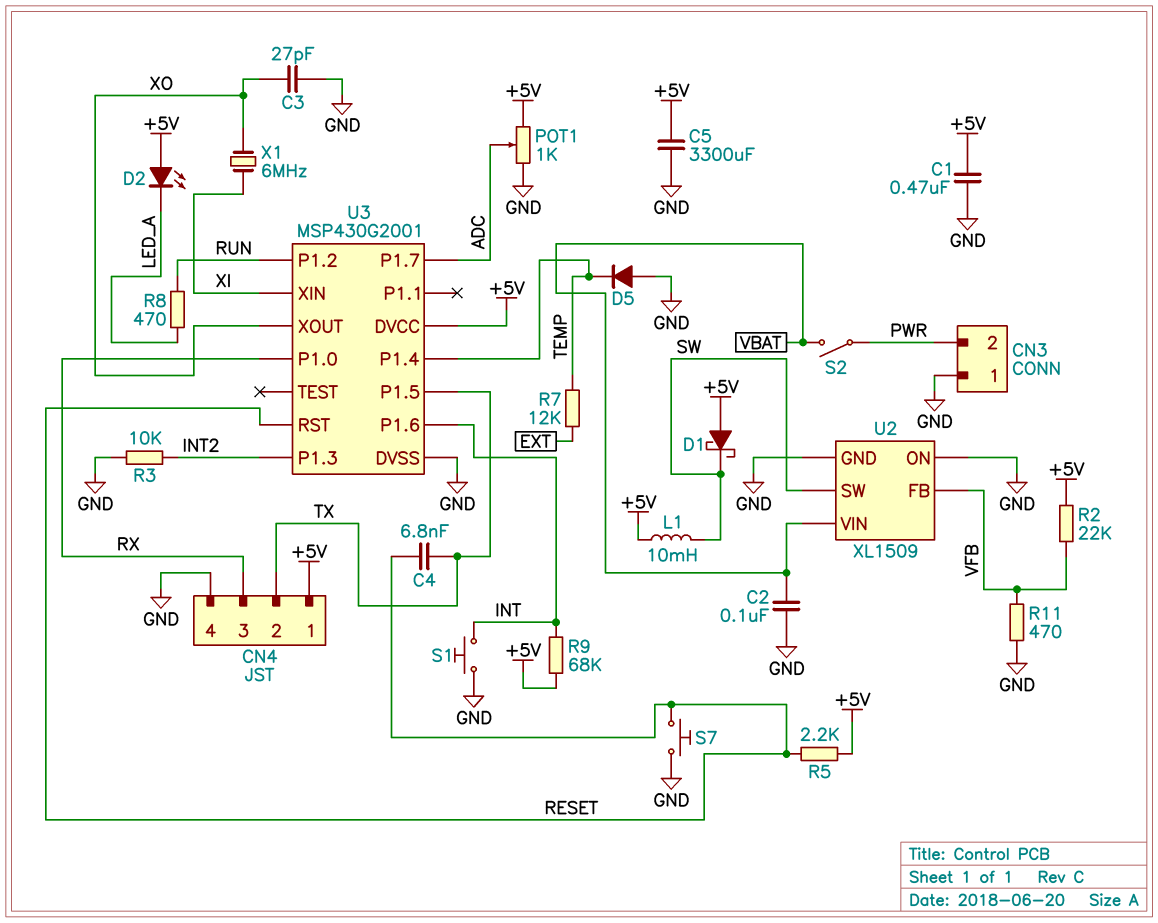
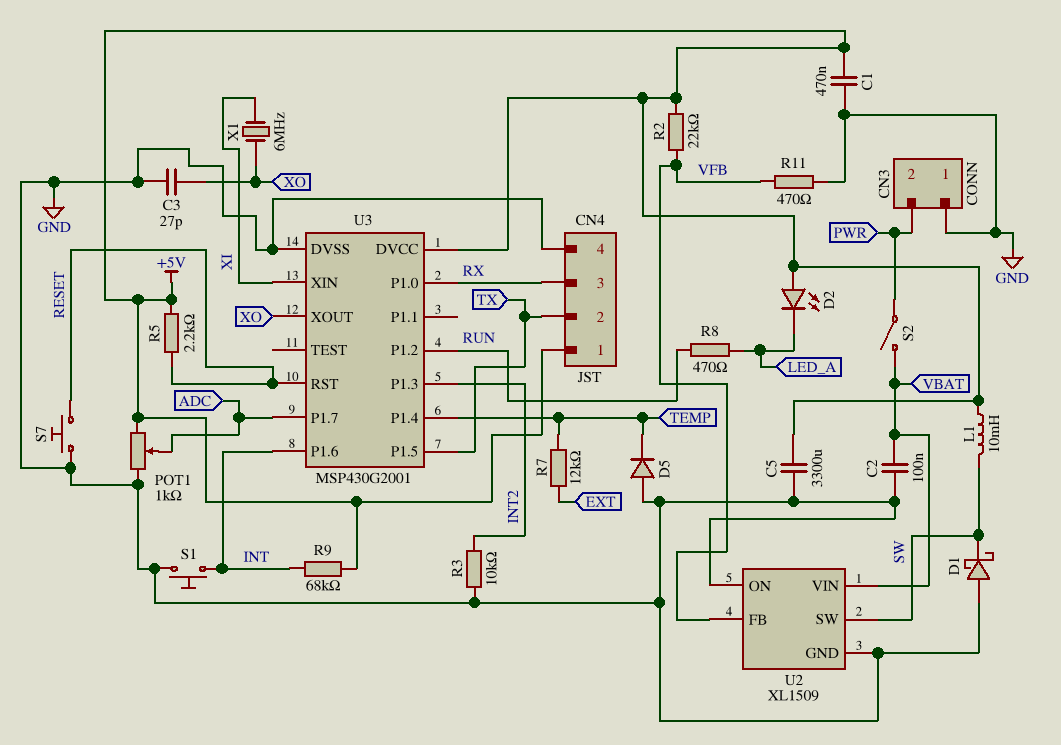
C4: 6.8nF (RESET, TX) -> none
D1: schottky (A +5V, K SW) -> schottky (A GND, K SW)

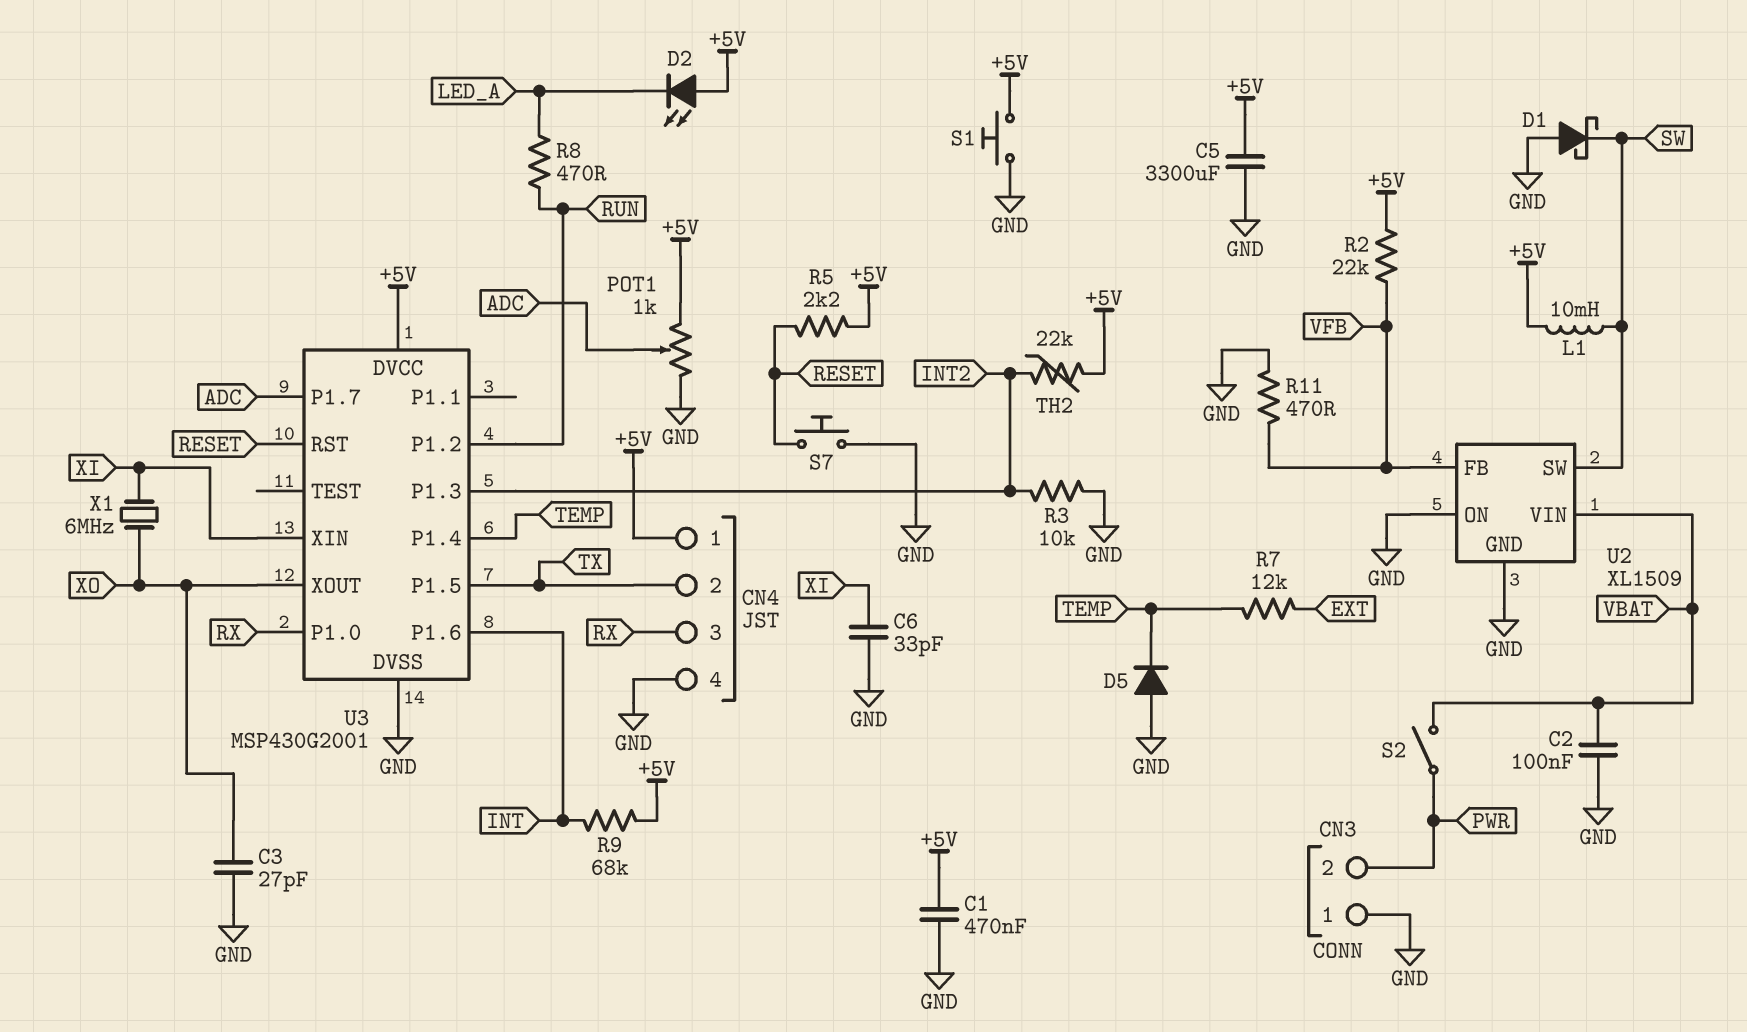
C6: none -> 33pF (GND, XI)
S1: button (GND, INT) -> button (+5V, GND)
TH2: none -> 22k (+5V, INT2)

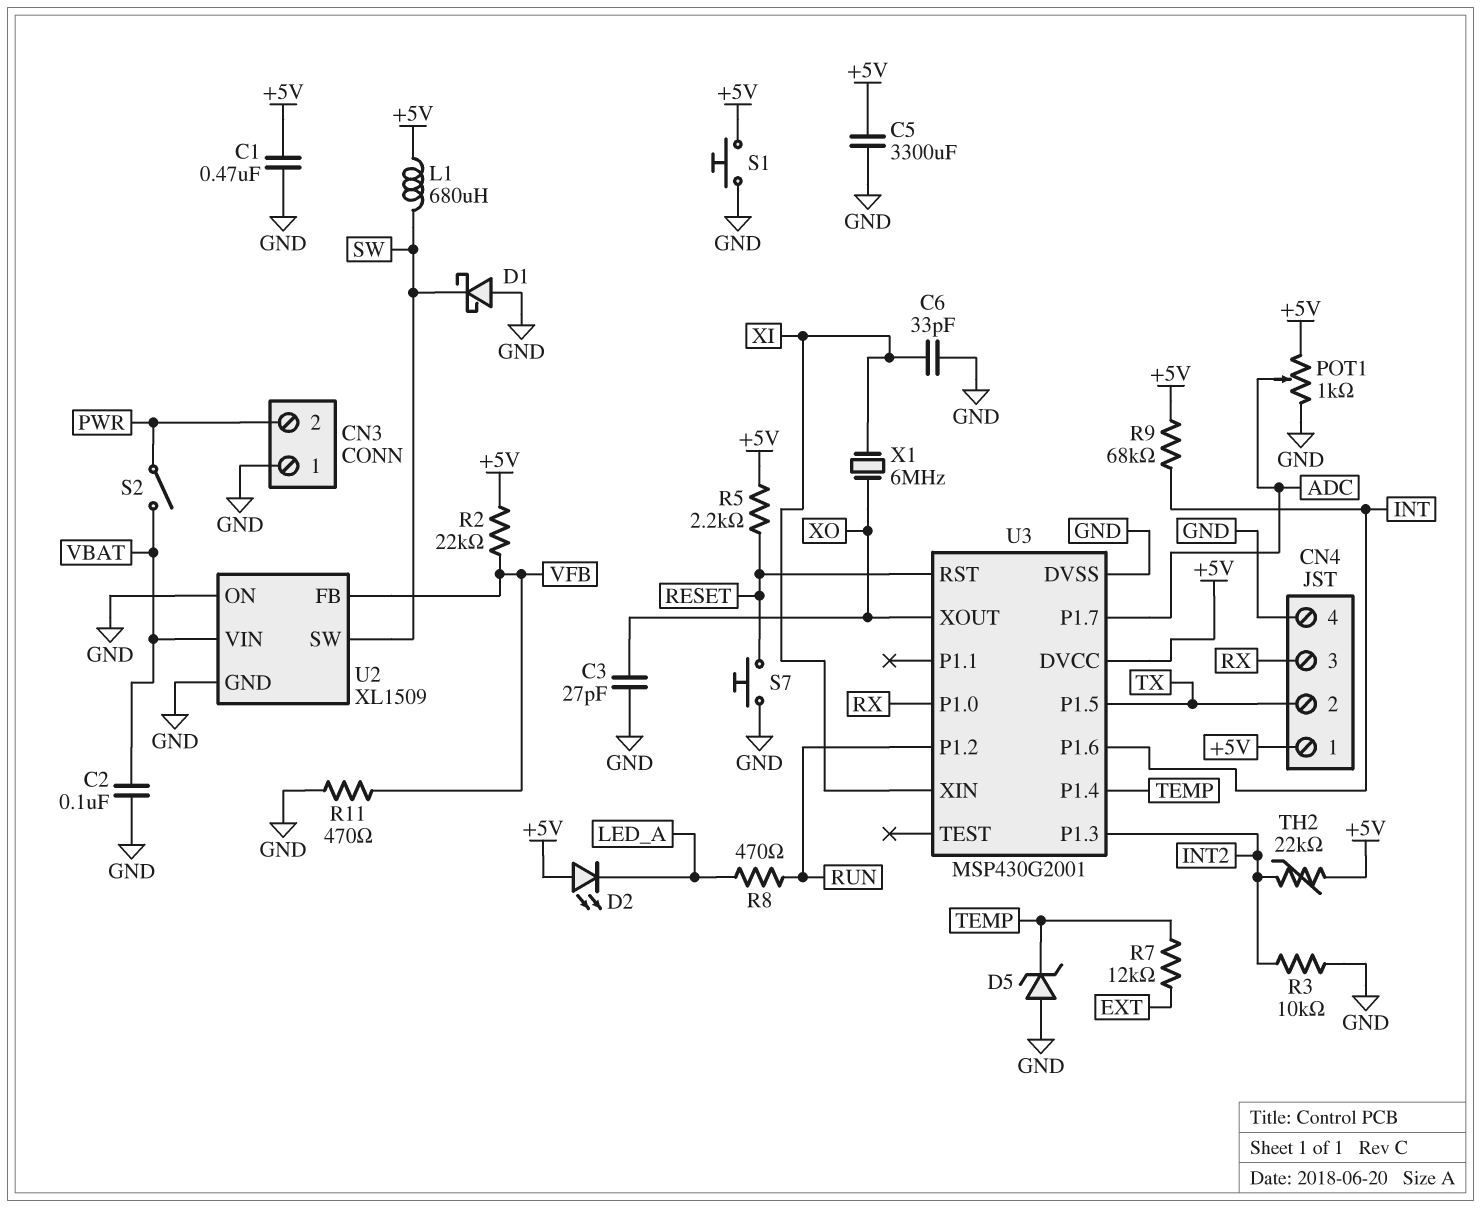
D5: diode (A GND, K TEMP) -> zener (A GND, K TEMP)
L1: 10mH (+5V, SW) -> 680uH (+5V, SW)

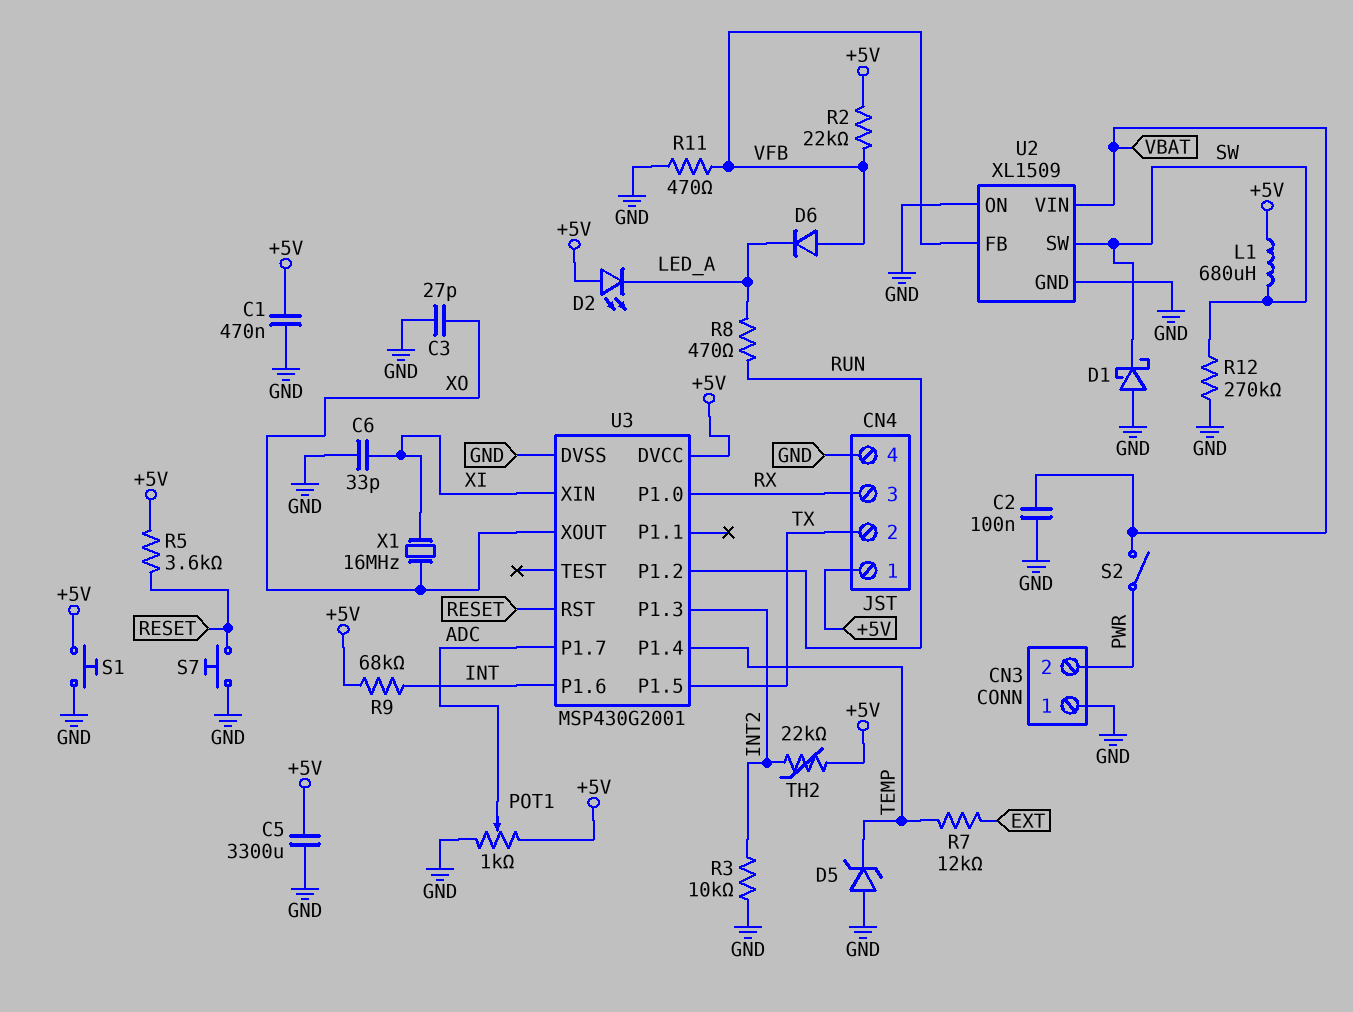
D6: none -> diode (A VFB, K LED_A)
R5: 2.2k (+5V, RESET) -> 3.6k (+5V, RESET)
R12: none -> 270k (GND, SW)
X1: 6MHz (XI, XO) -> 16MHz (XI, XO)

